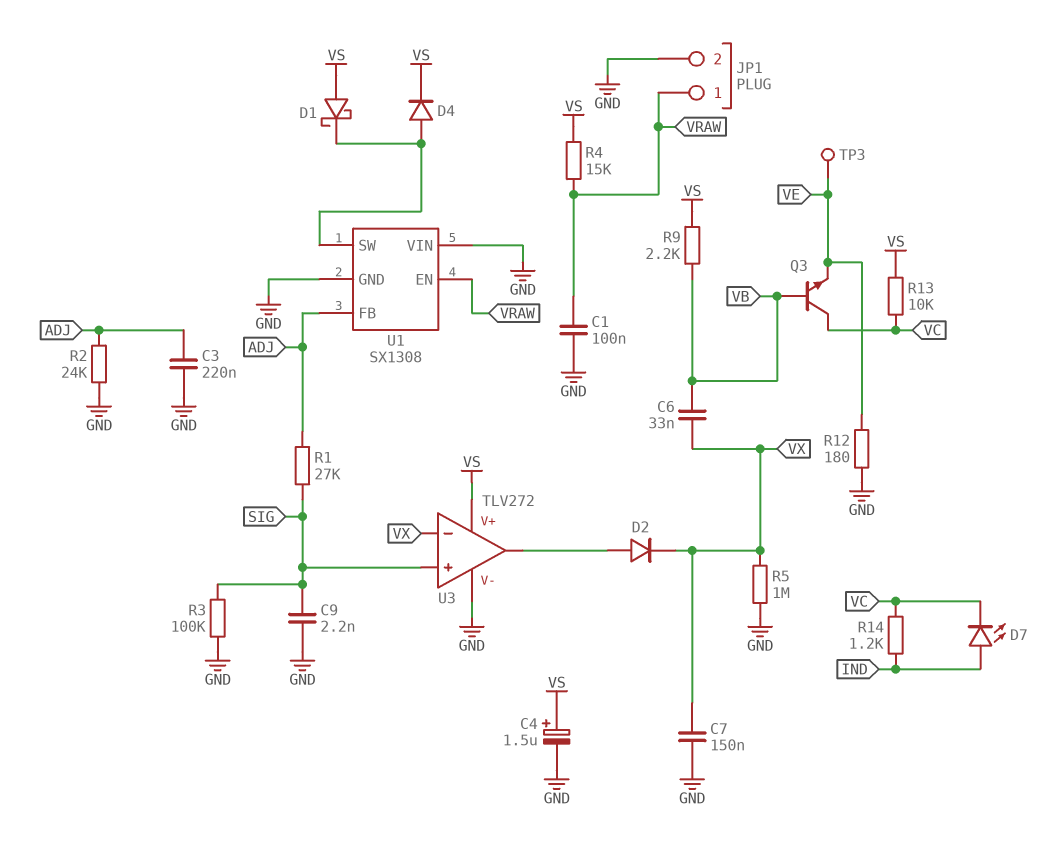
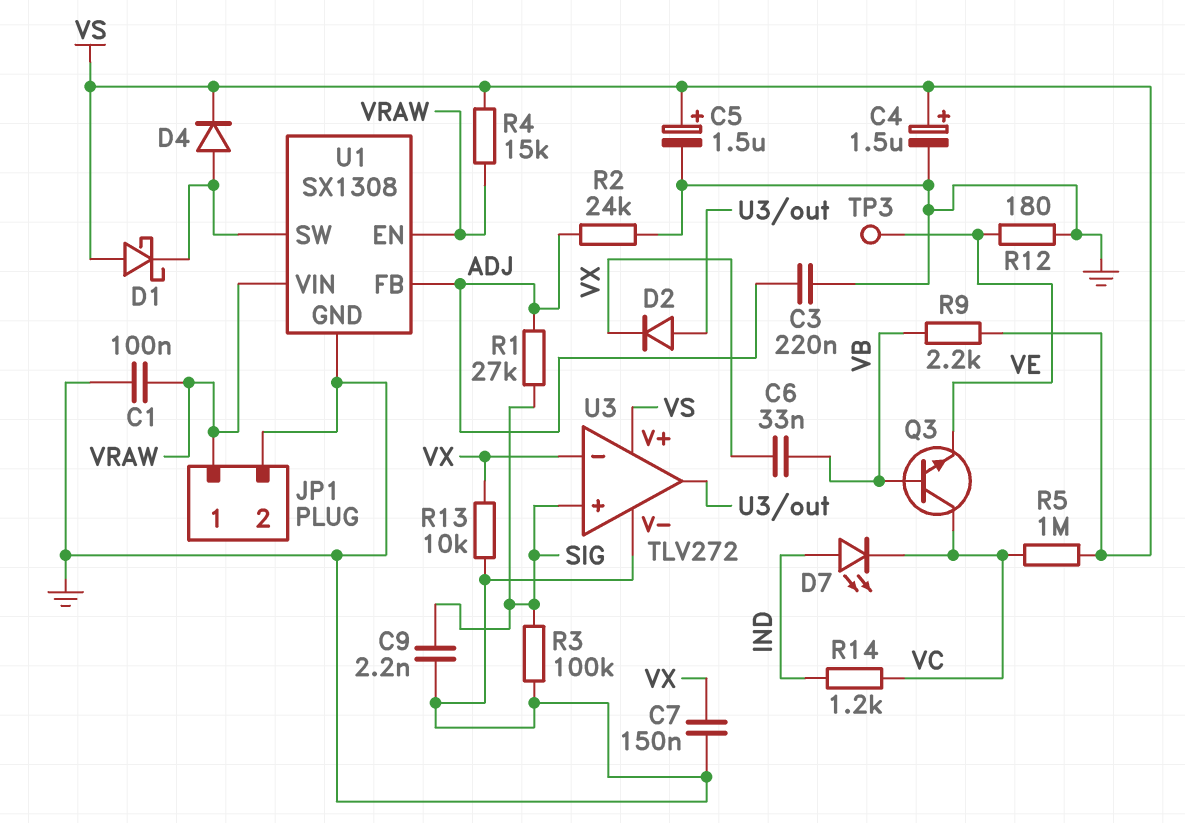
C5: none -> 1.5uF (plus VS, minus GND)
R5: 1M (GND, VX) -> 1M (VC, VS)
R13: 10k (VC, VS) -> 10k (GND, VX)
U1 pin VIN: GND -> VRAW

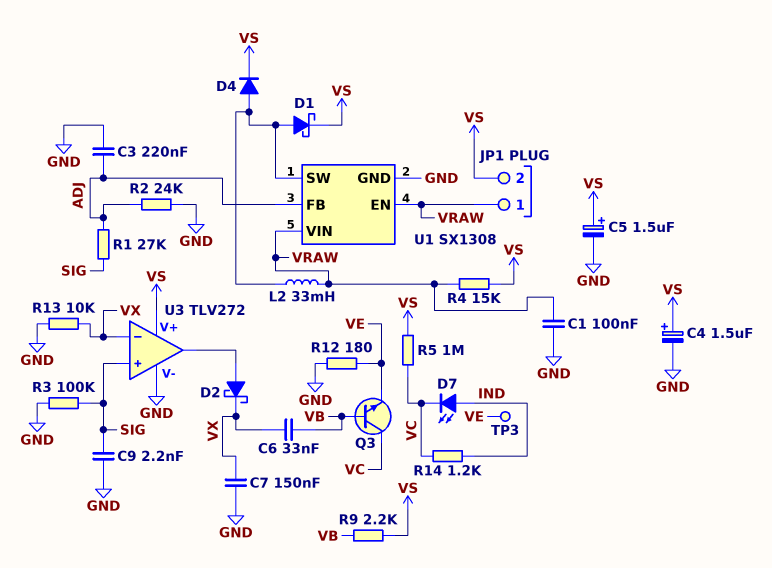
D1: schottky (A VS, K U1/SW) -> schottky (A U1/SW, K VS)
D2: diode (A U3/out, K VX) -> schottky (A U3/out, K VX)
JP1 pin 2: GND -> VS
L2: none -> 33mH (U1/SW, VRAW)

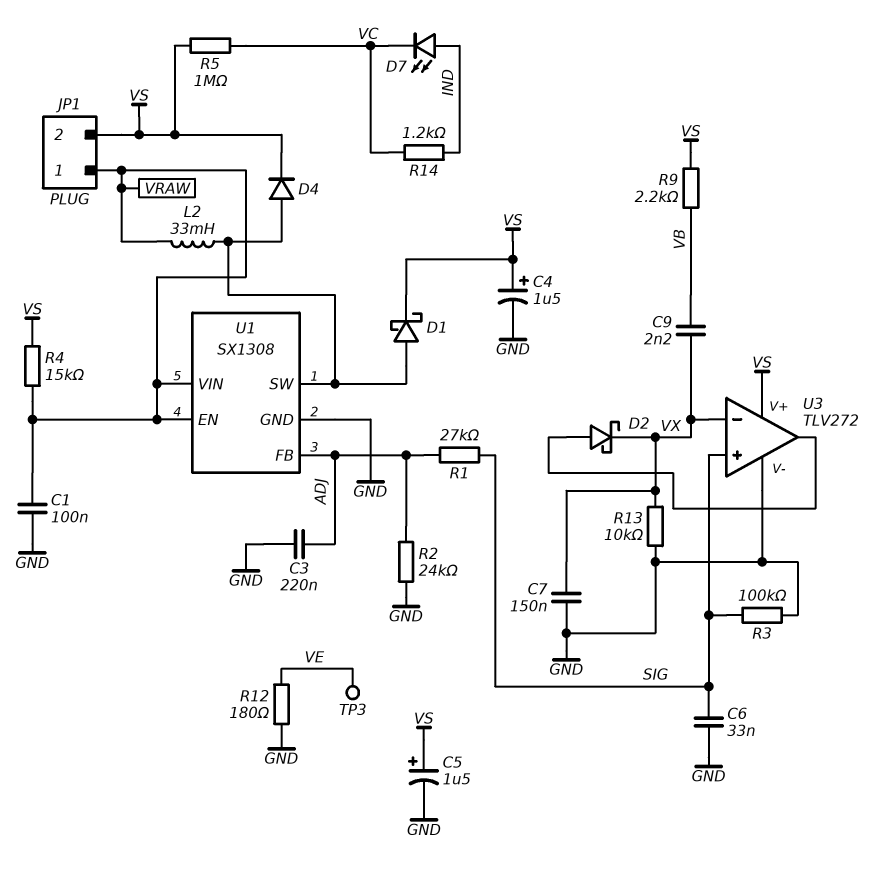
C6: 33nF (VB, VX) -> 33nF (GND, SIG)
C9: 2.2nF (GND, SIG) -> 2.2nF (VB, VX)
Q3: NPN (B VB, C VC, E VE) -> none

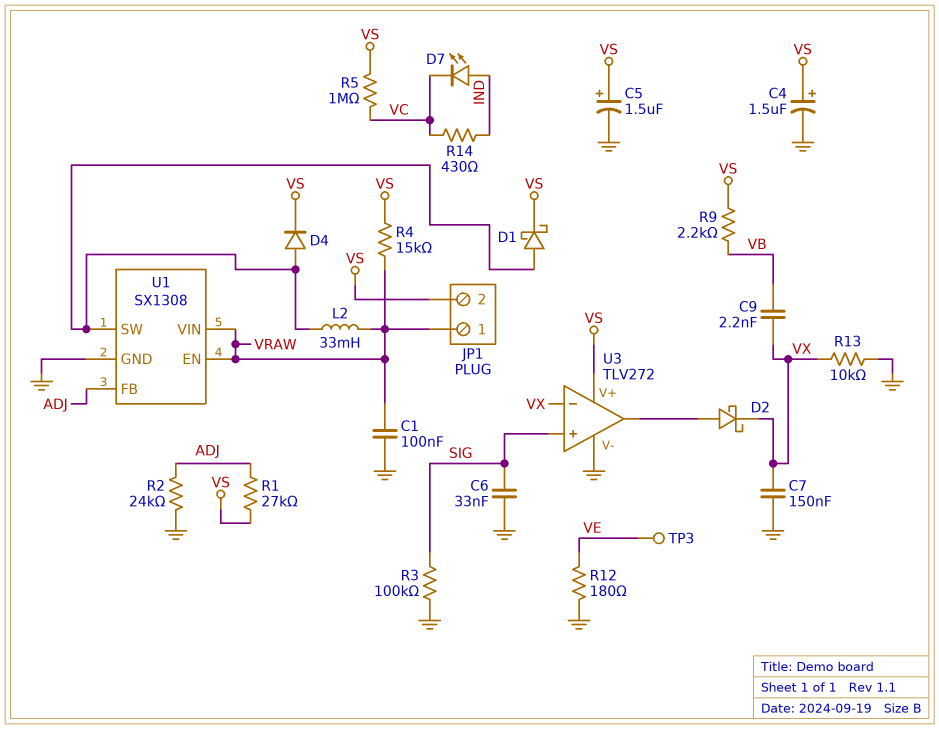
C3: 220nF (ADJ, GND) -> none
R1: 27k (ADJ, SIG) -> 27k (ADJ, VS)
R14: 1.2k (IND, VC) -> 430 (IND, VC)

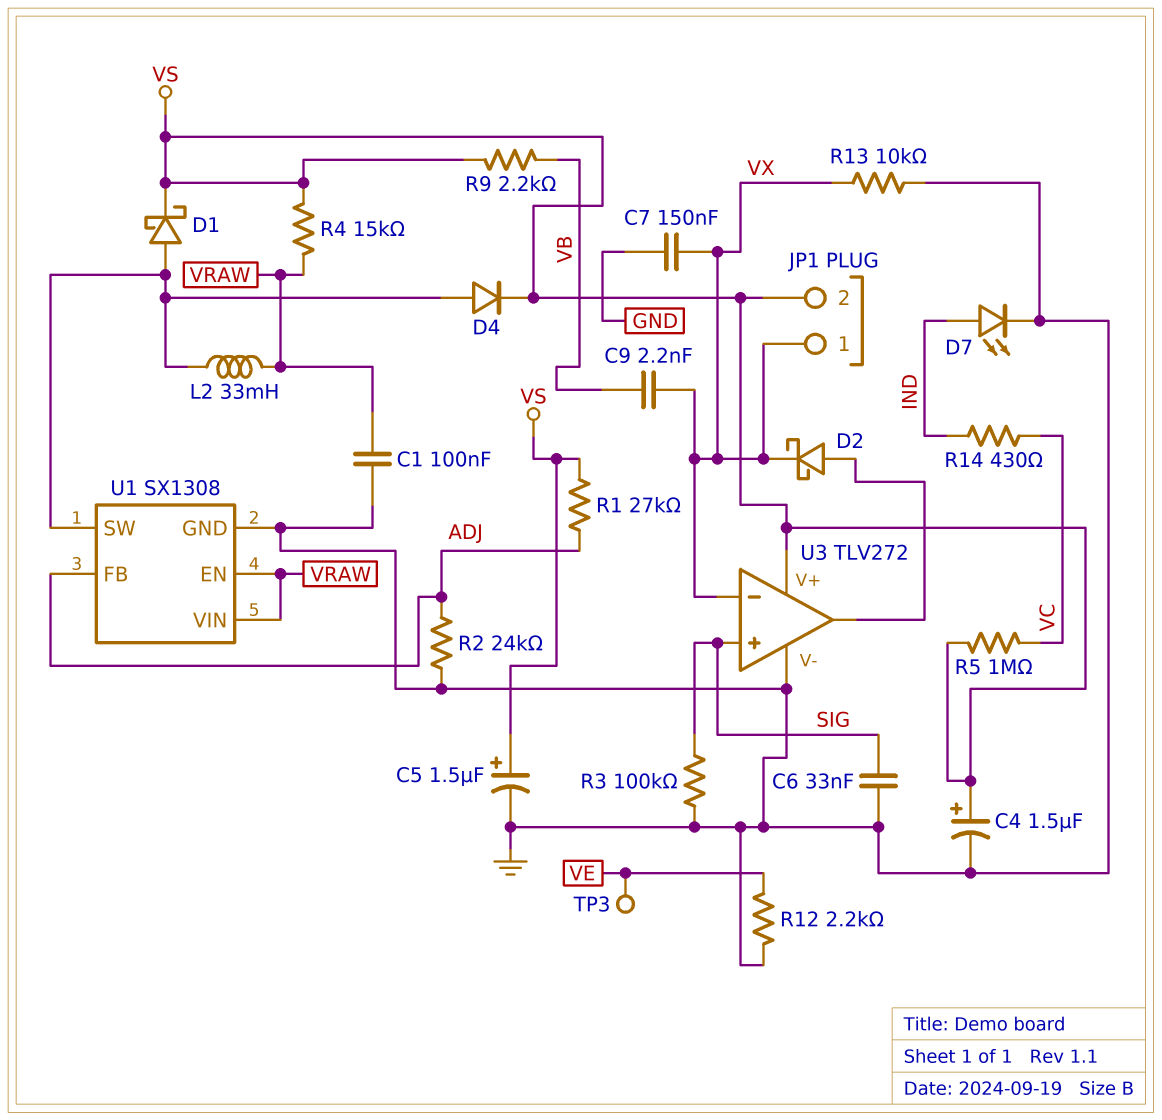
D7: LED (A IND, K VC) -> LED (A IND, K GND)
JP1 pin 1: VRAW -> VX
R12: 180 (GND, VE) -> 2.2k (GND, VE)

